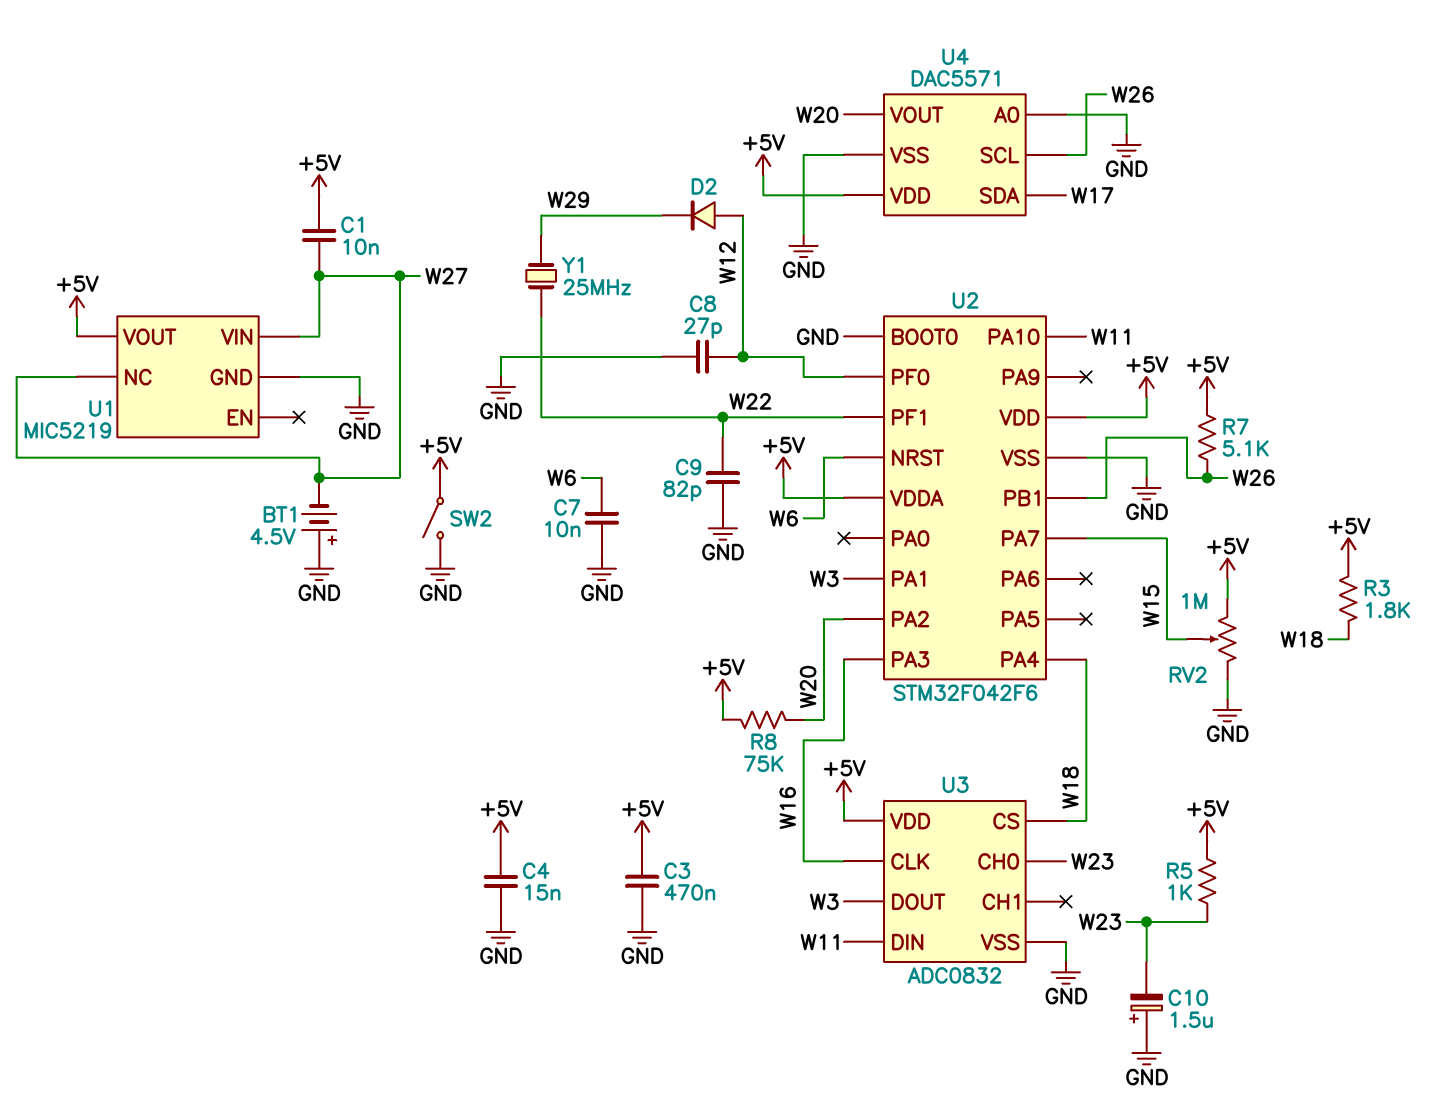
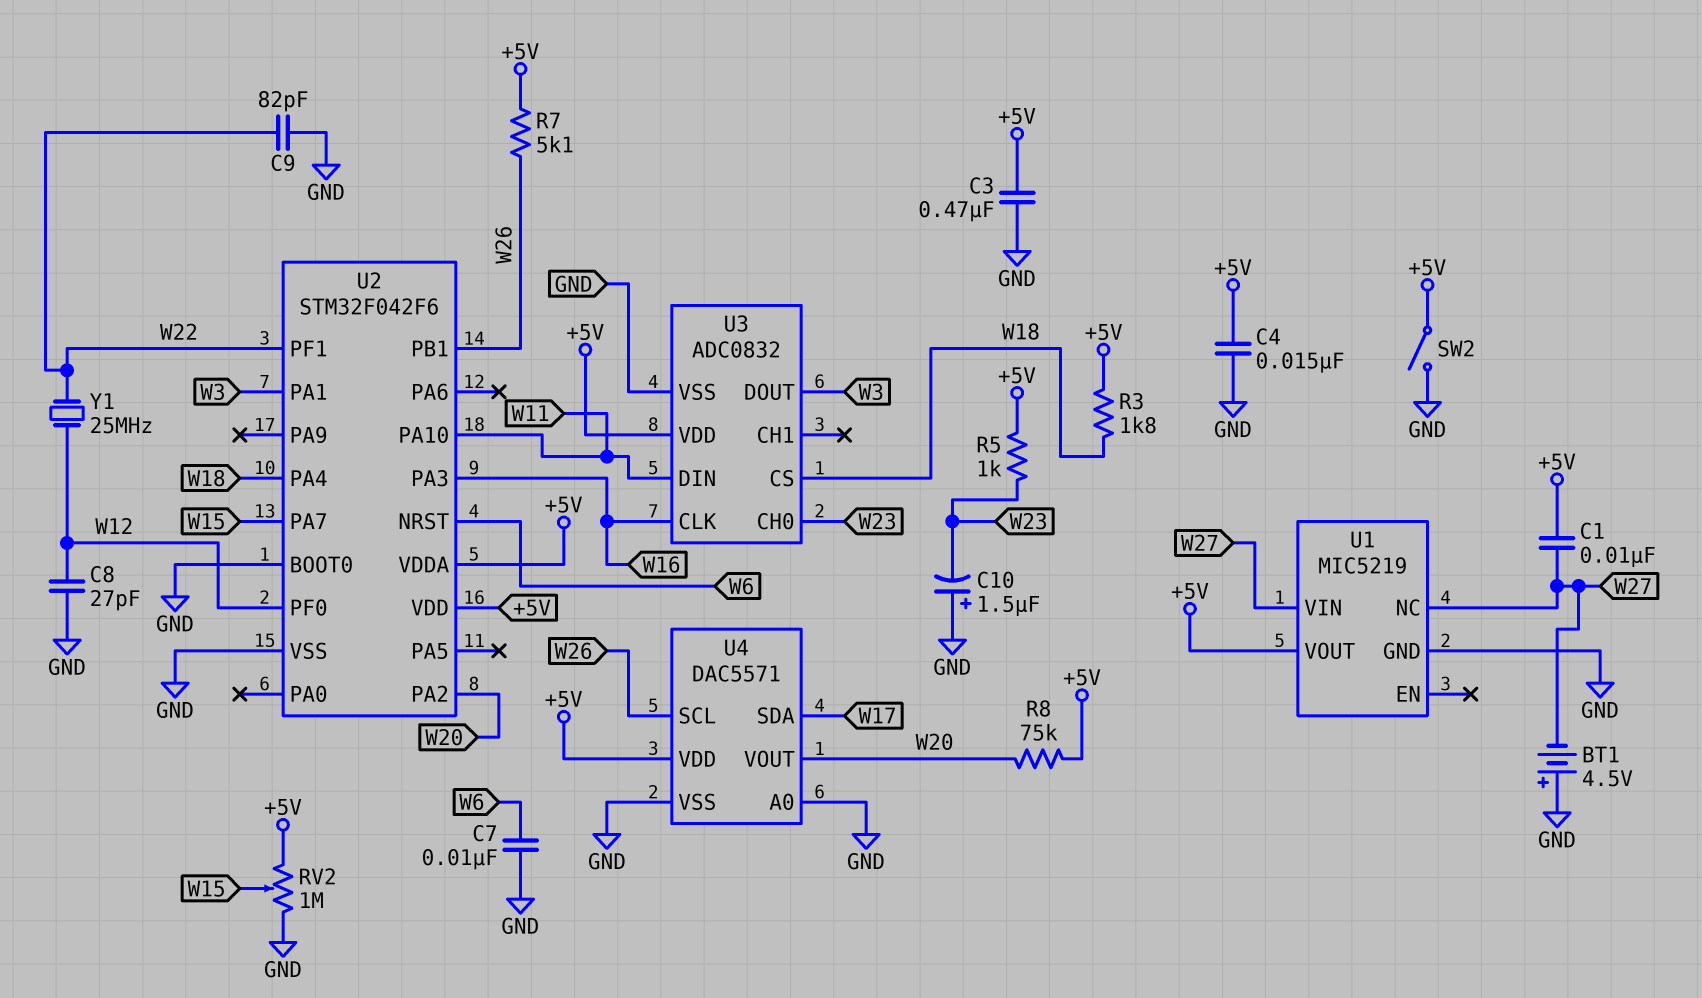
D2: diode (A W12, K W29) -> none
Y1: 25MHz (W22, W29) -> 25MHz (W12, W22)

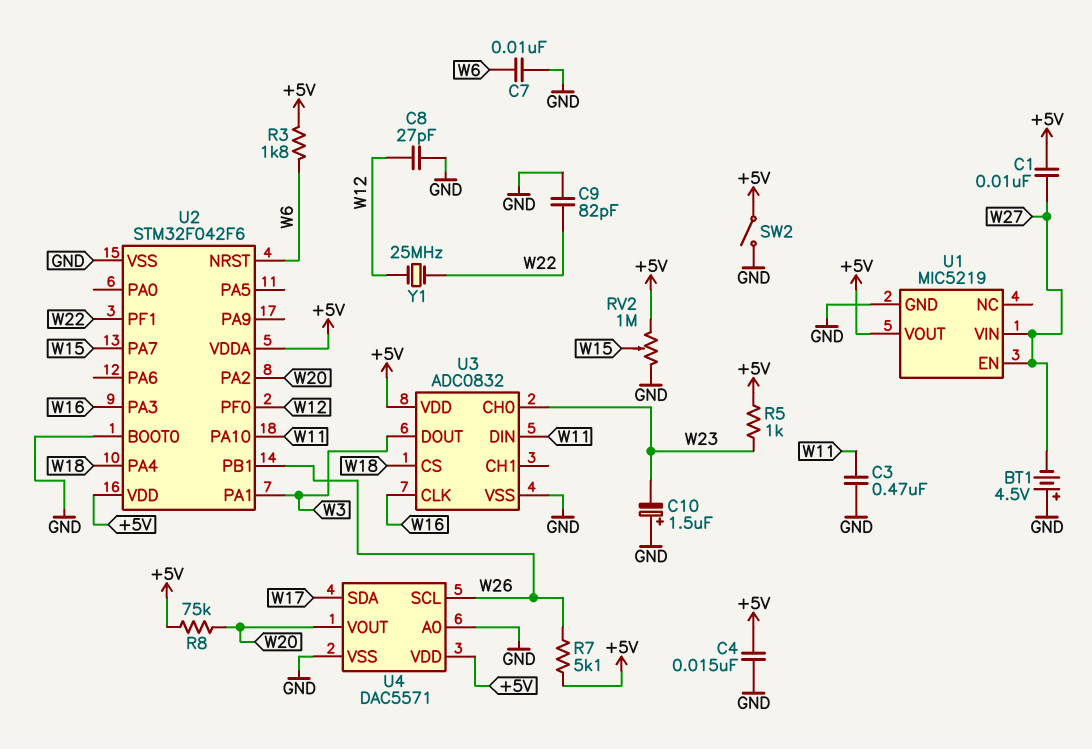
C3: 470nF (+5V, GND) -> 470nF (GND, W11)
R3: 1.8k (+5V, W18) -> 1.8k (+5V, W6)
U1 pin EN: none -> W27
U1 pin NC: W27 -> none

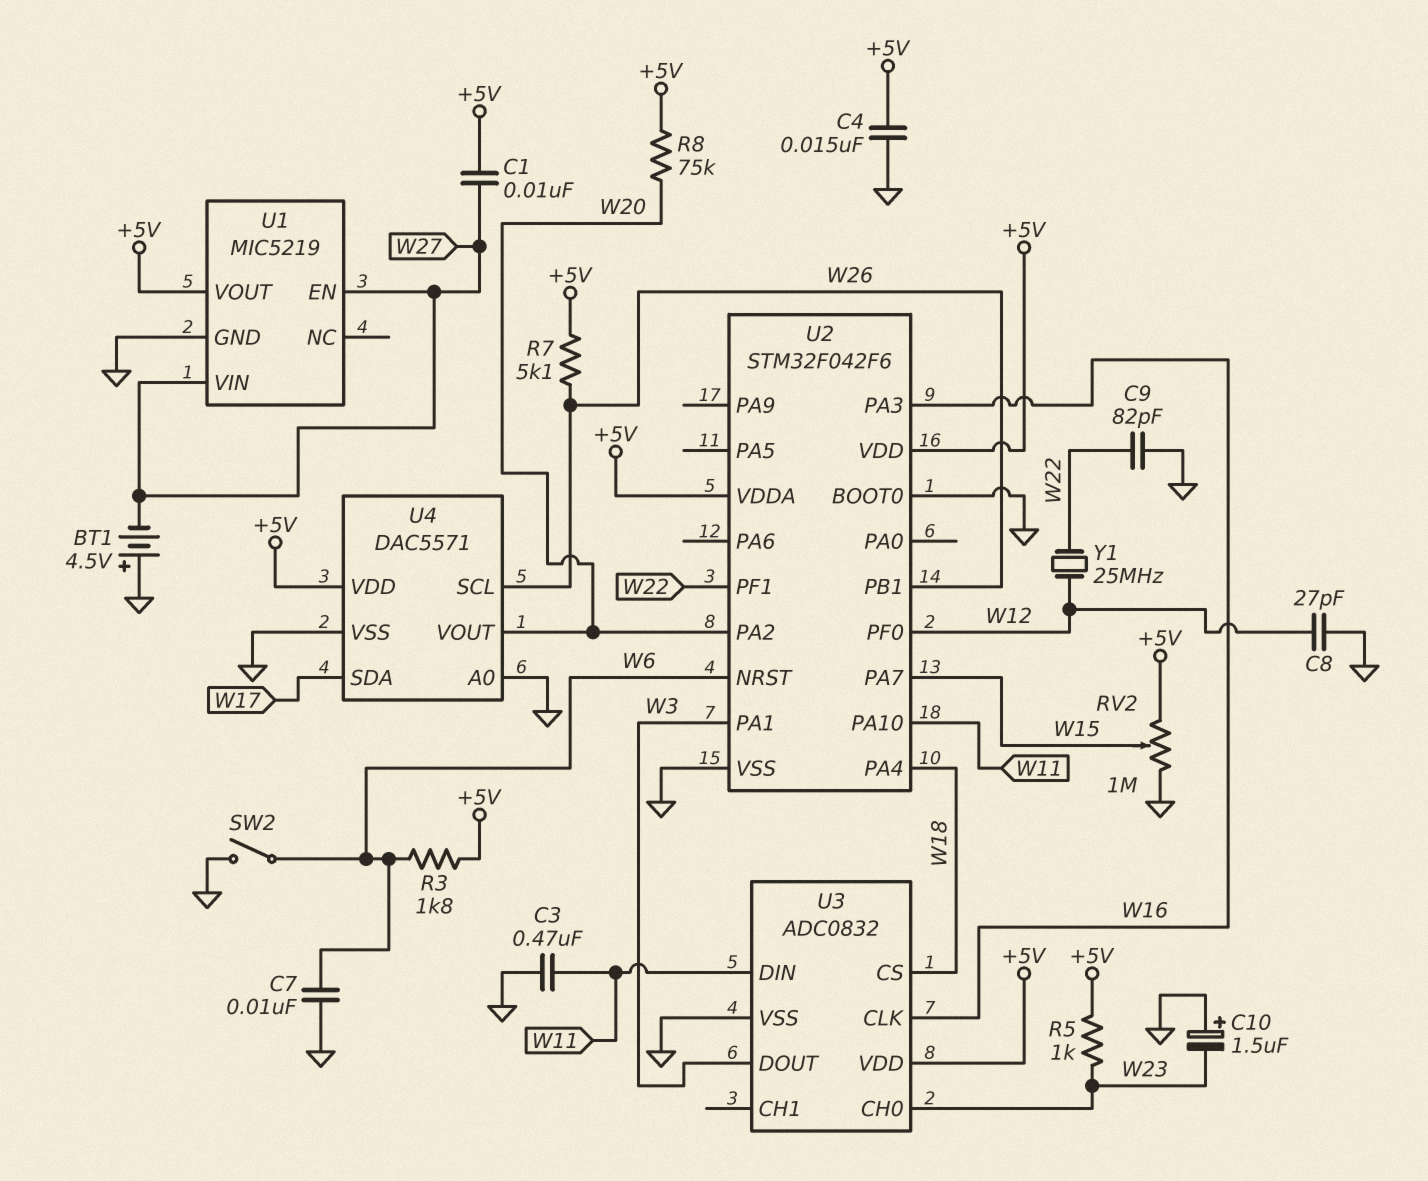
SW2: switch (+5V, GND) -> switch (GND, W6)

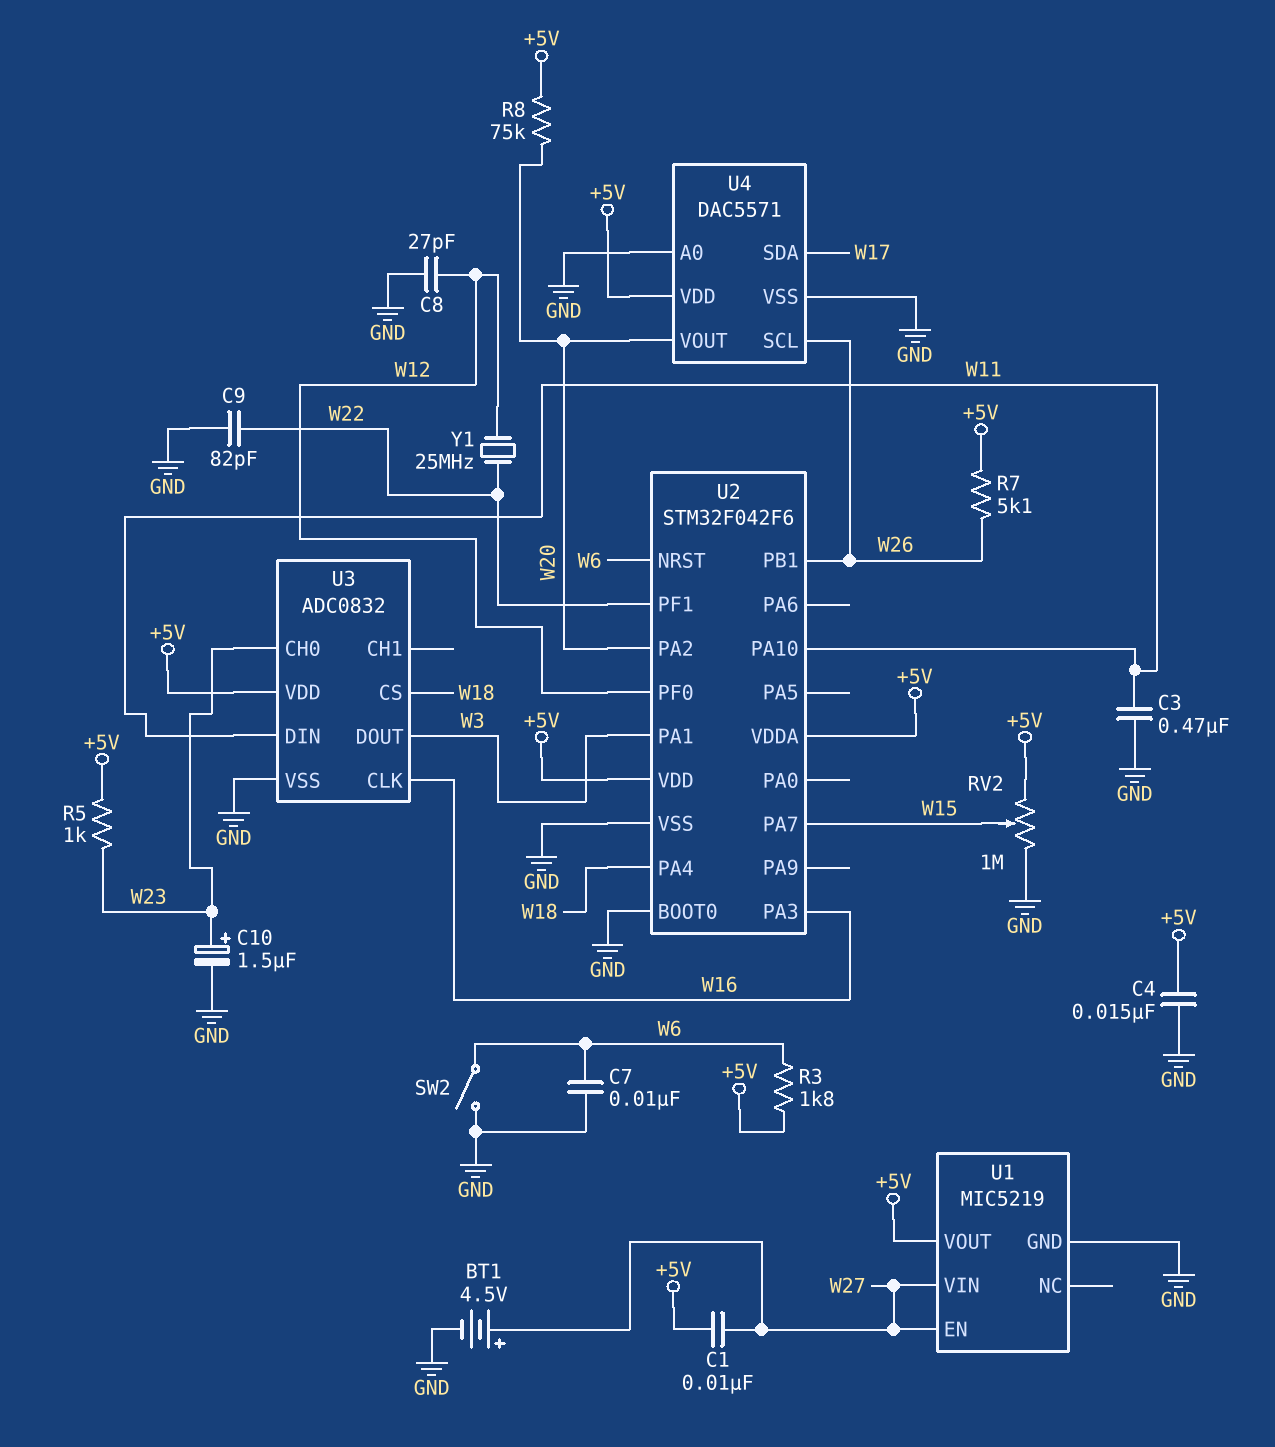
BT1: 4.5V (plus GND, minus W27) -> 4.5V (plus W27, minus GND)
C10: 1.5uF (plus GND, minus W23) -> 1.5uF (plus W23, minus GND)

